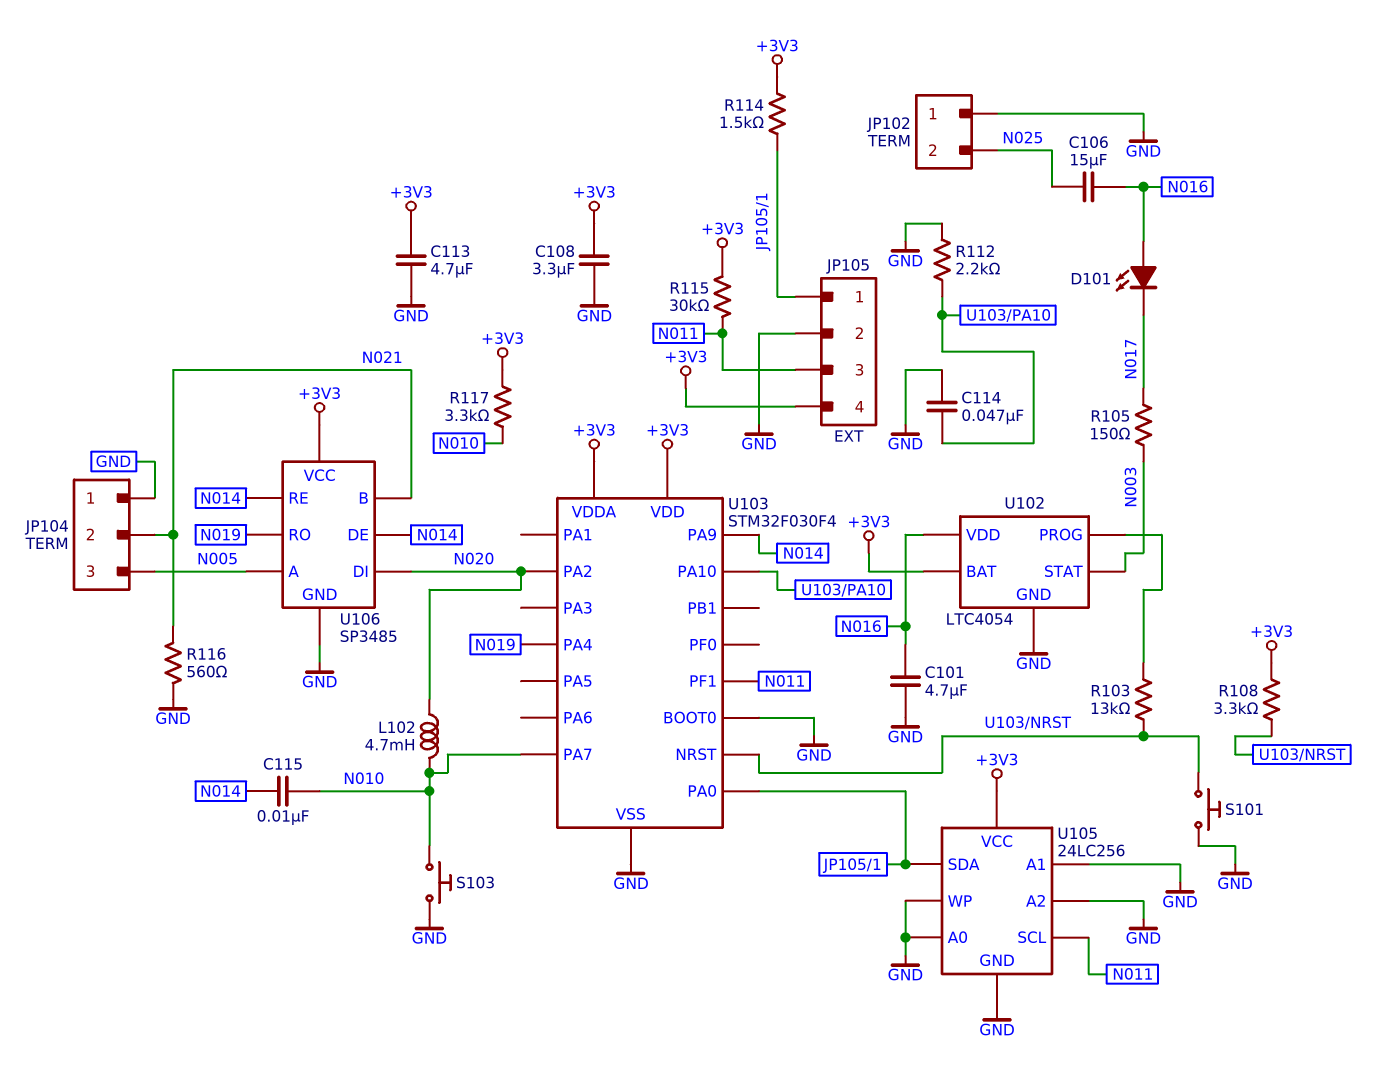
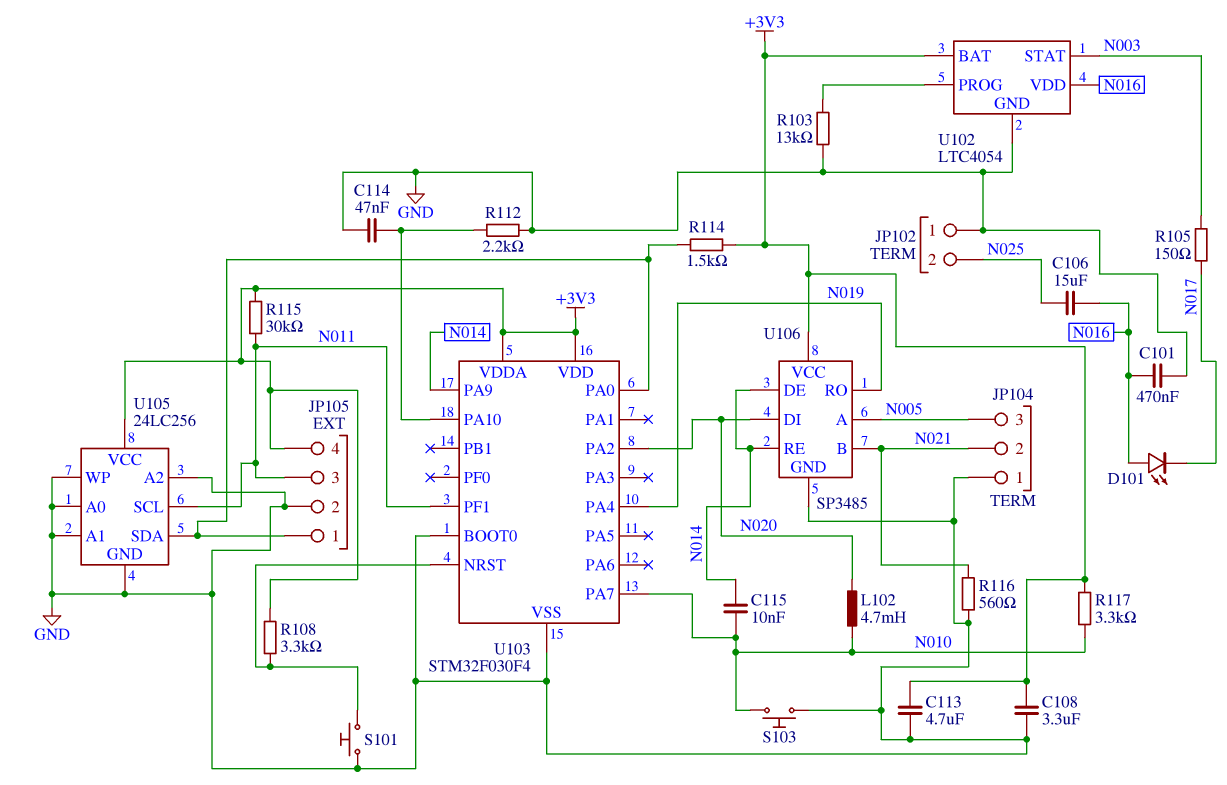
C101: 4.7uF (GND, N016) -> 470nF (GND, N016)
R103: 13k (U102/PROG, U103/NRST) -> 13k (GND, U102/PROG)

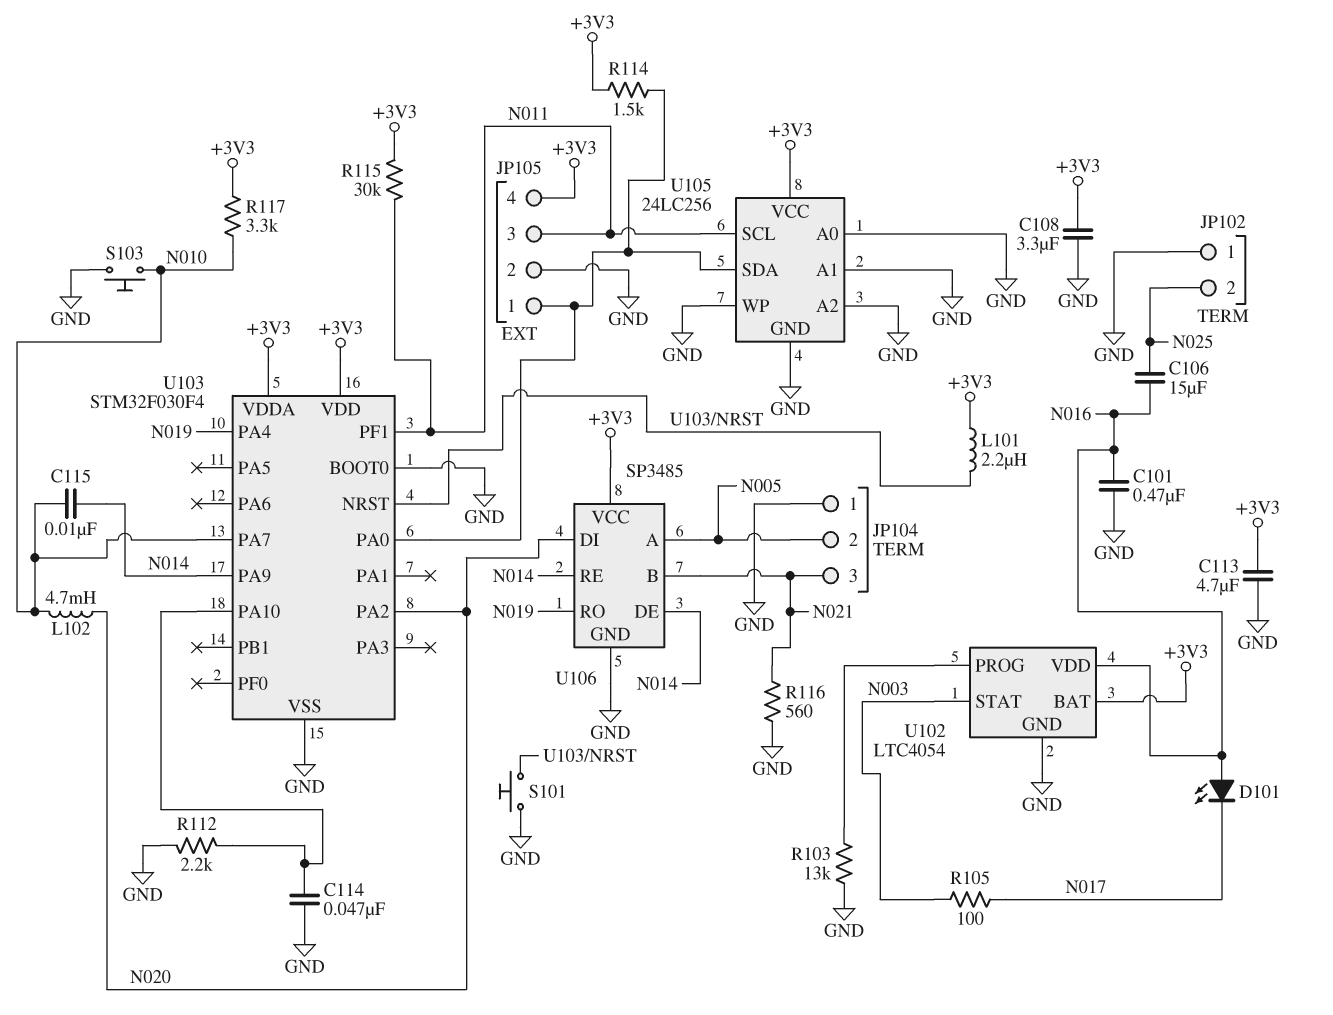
JP104 pin 2: N021 -> N005
JP104 pin 3: N005 -> N021
L101: none -> 2.2uH (+3V3, U103/NRST)
R105: 150 (N003, N017) -> 100 (N003, N017)
R108: 3.3k (+3V3, U103/NRST) -> none

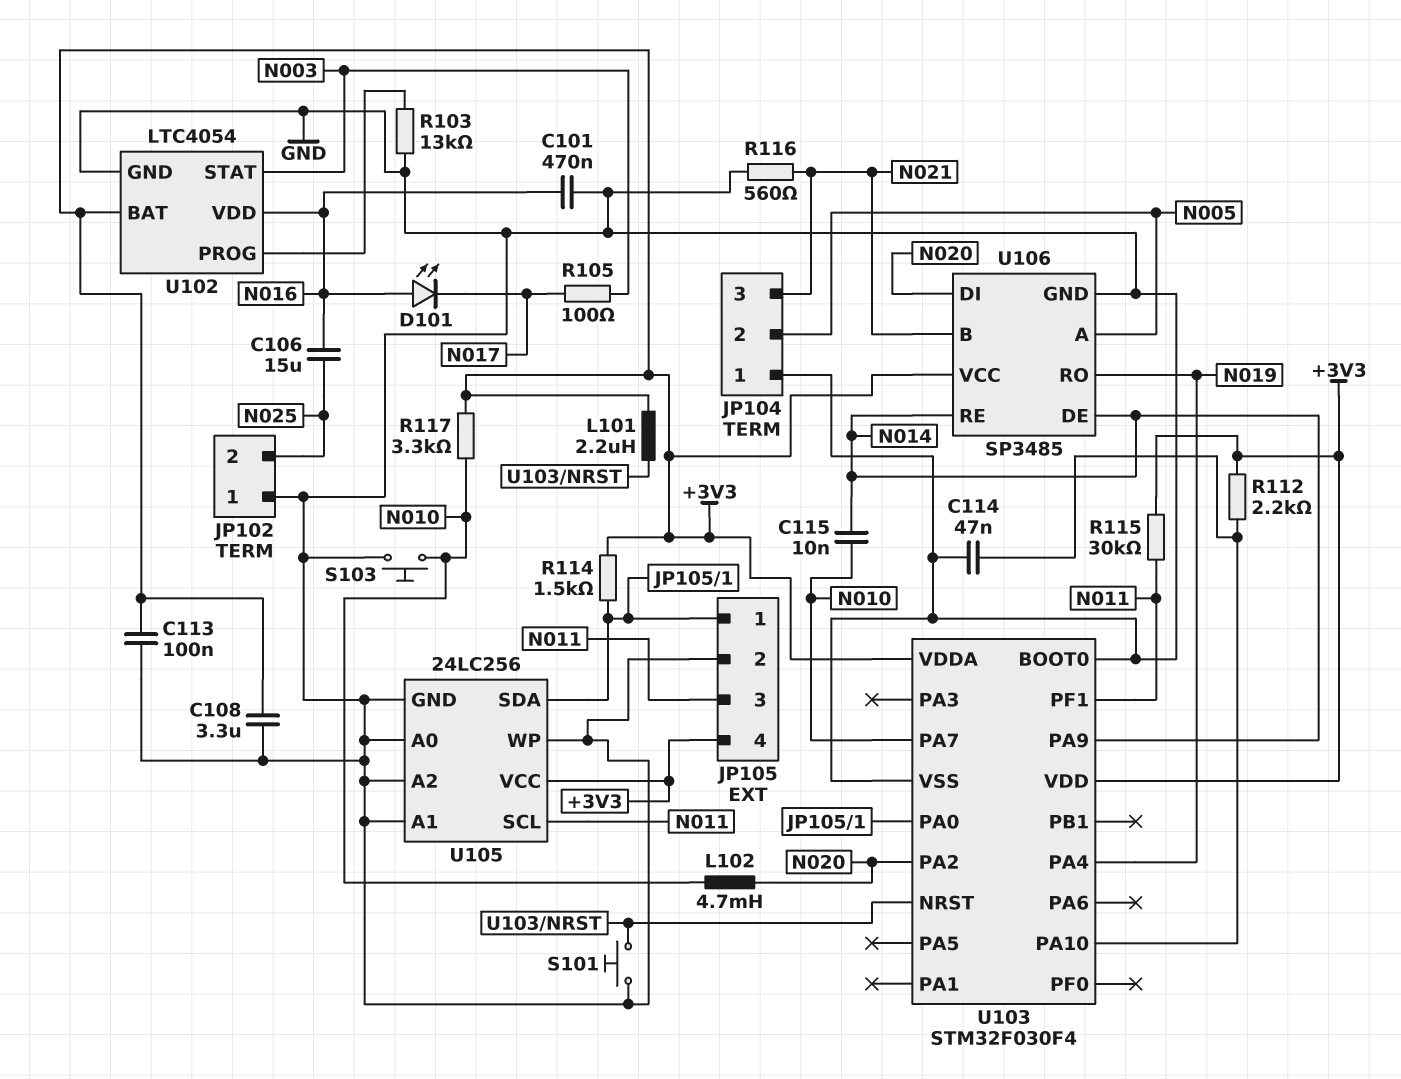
C113: 4.7uF (+3V3, GND) -> 100nF (+3V3, GND)
R112: 2.2k (GND, U103/PA10) -> 2.2k (+3V3, U103/PA10)

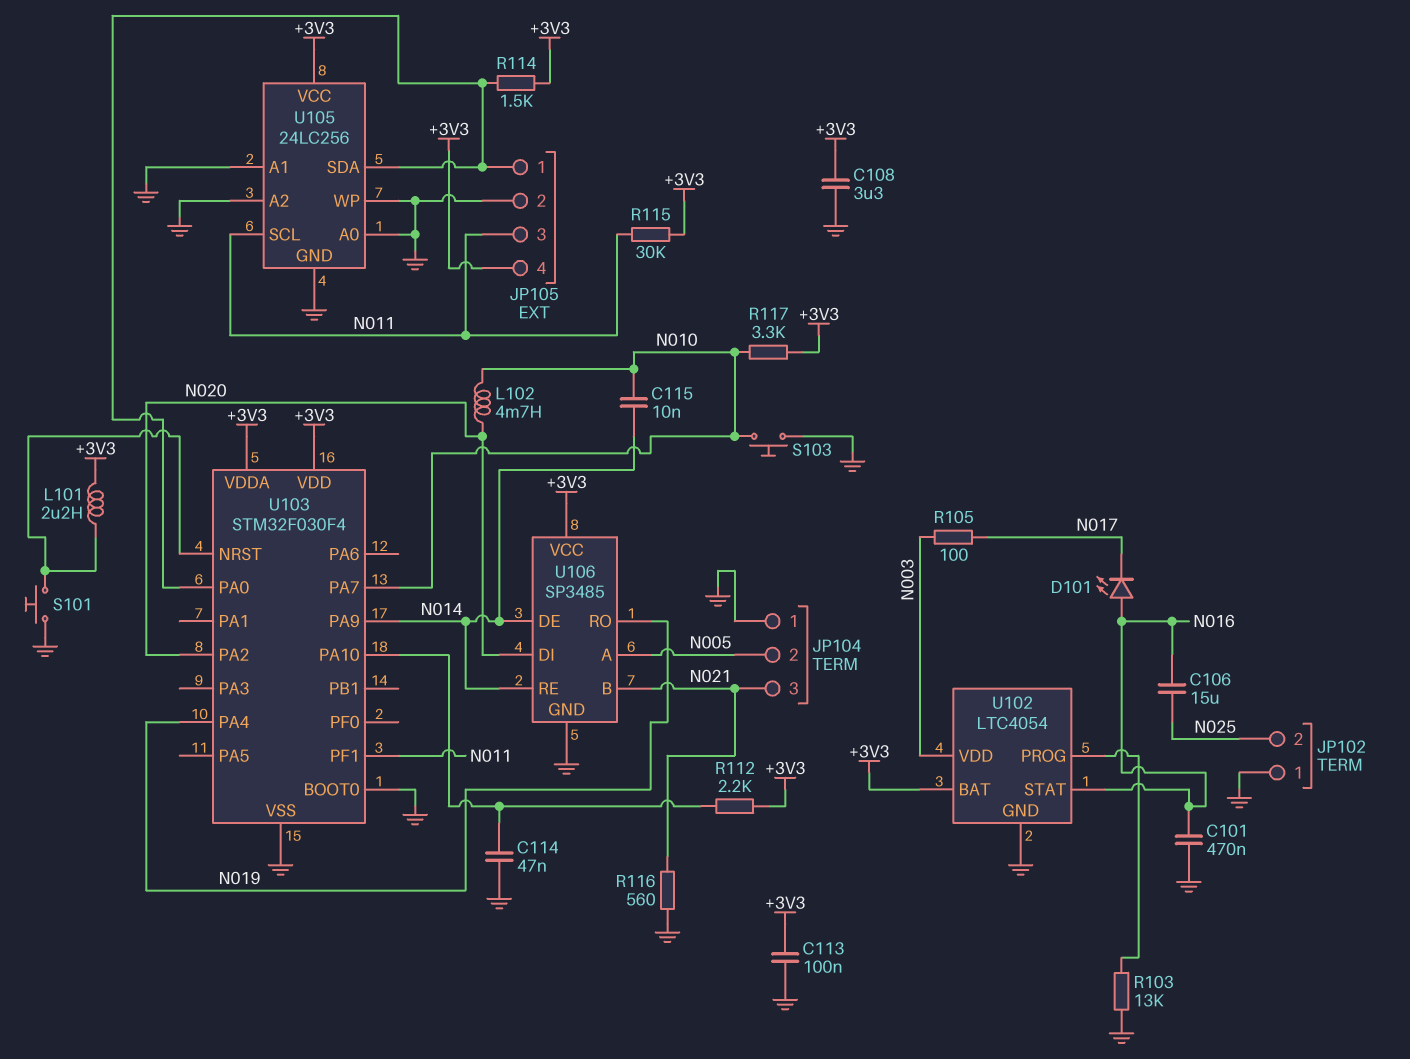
U102 pin STAT: N003 -> N016
U102 pin VDD: N016 -> N003

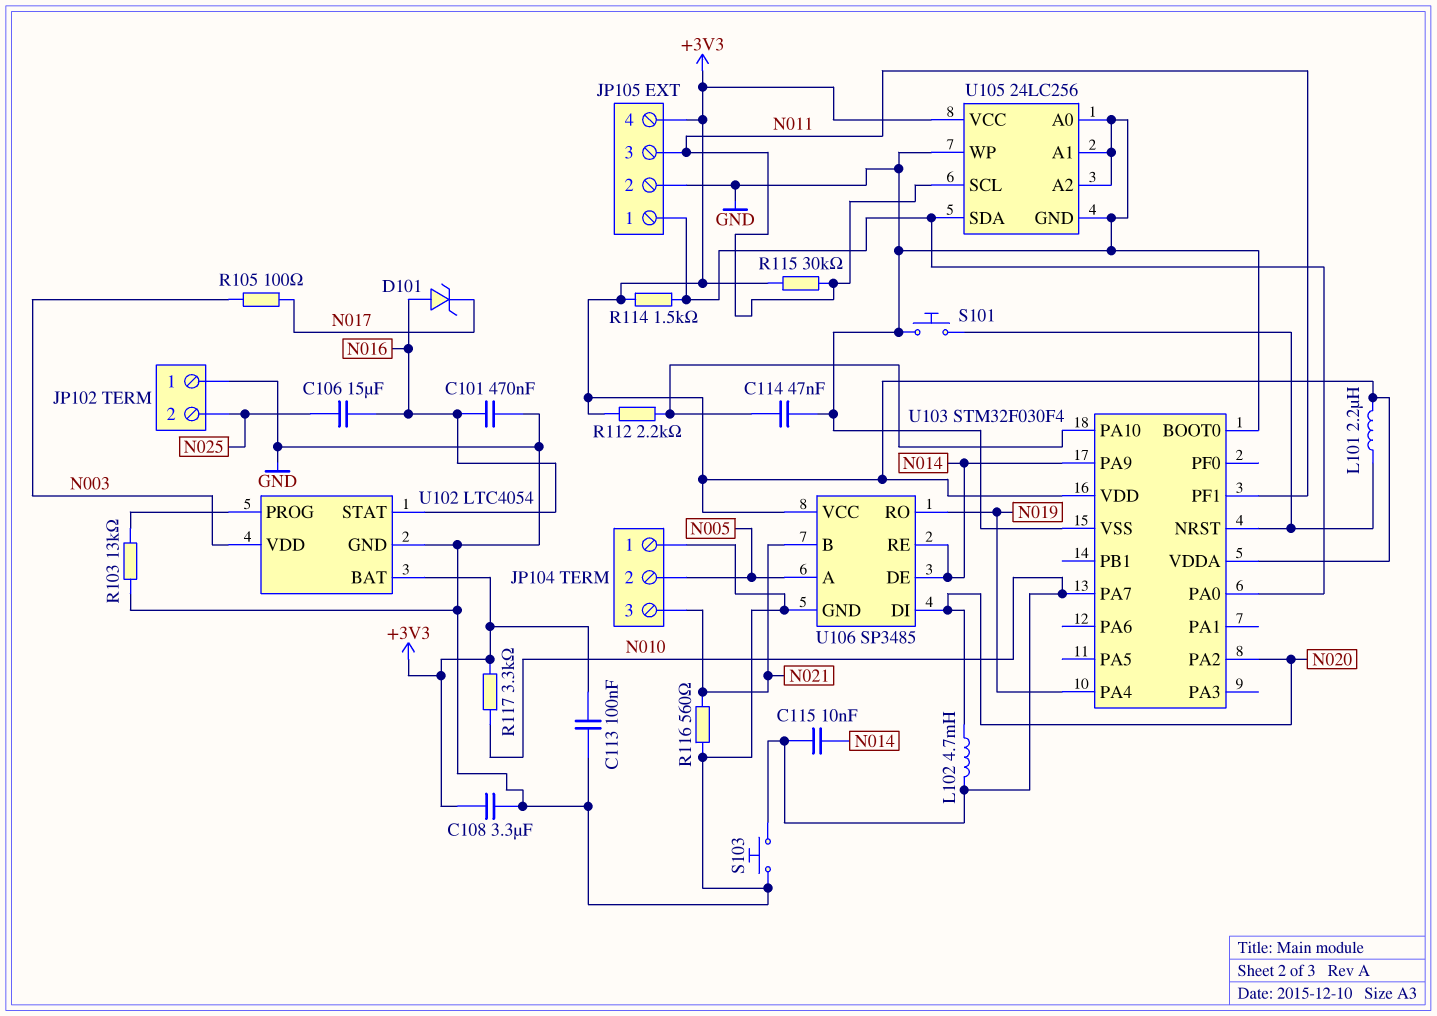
D101: LED (A N016, K N017) -> zener (A N016, K N017)

